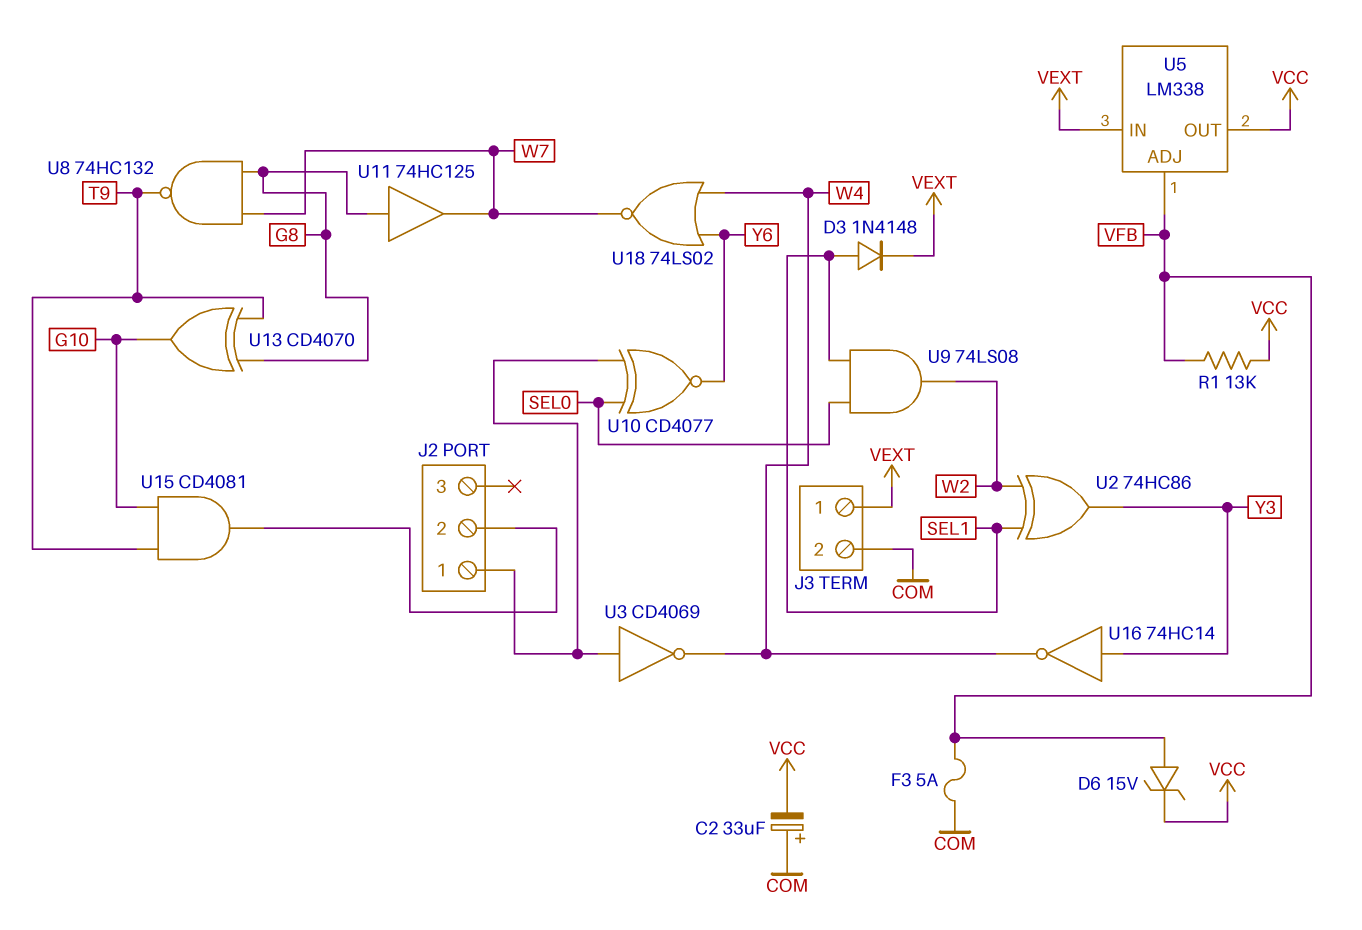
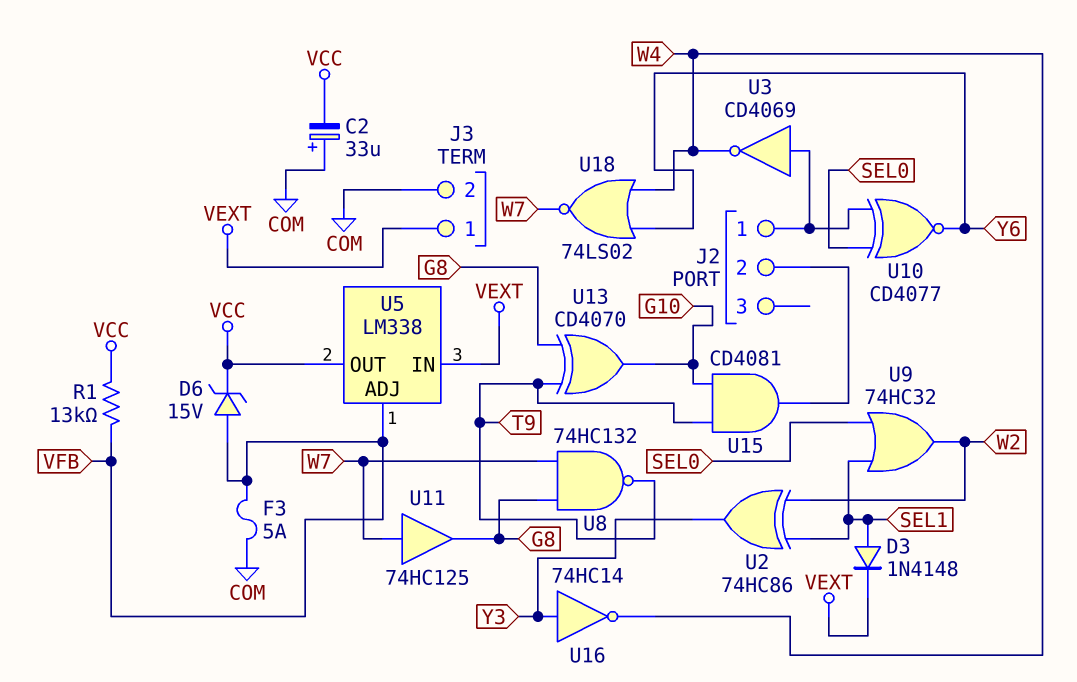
U9: AND 74LS08 (in SEL0, in SEL1, out W2) -> OR 74HC32 (in SEL0, in SEL1, out W2)
U11: buffer 74HC125 (in G8, out W7) -> buffer 74HC125 (in W7, out G8)

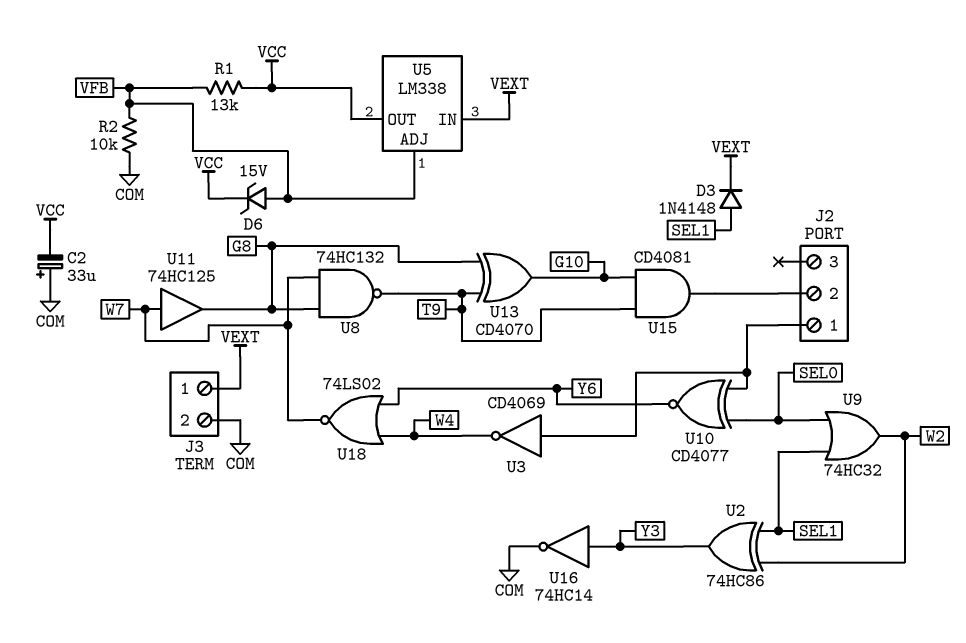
F3: 5A (COM, VFB) -> none
R2: none -> 10k (COM, VFB)
U16: NOT 74HC14 (in Y3, out W4) -> NOT 74HC14 (in Y3, out COM)

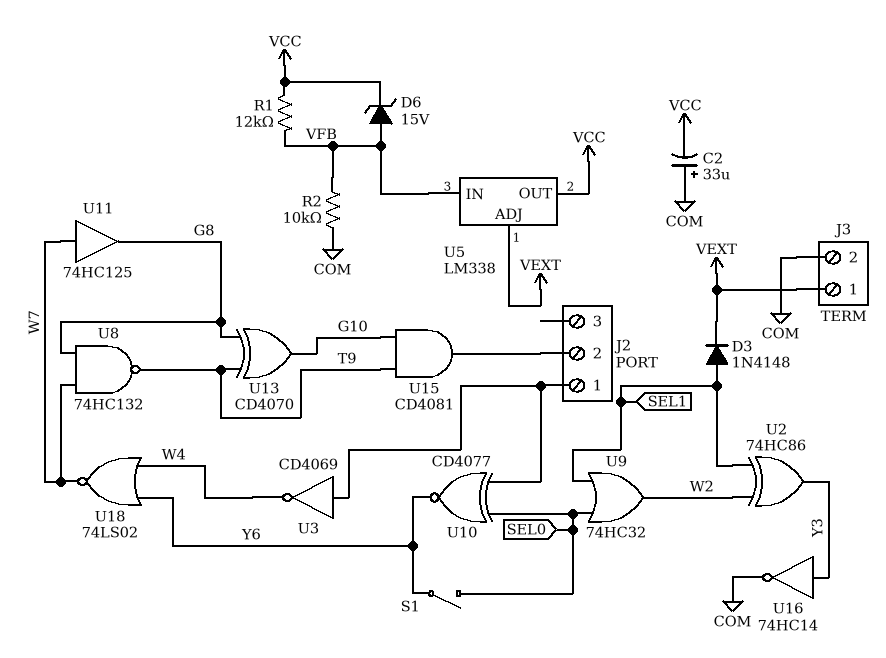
R1: 13k (VCC, VFB) -> 12k (VCC, VFB)
S1: none -> switch (SEL0, Y6)
U5 pin ADJ: VFB -> VEXT
U5 pin IN: VEXT -> VFB

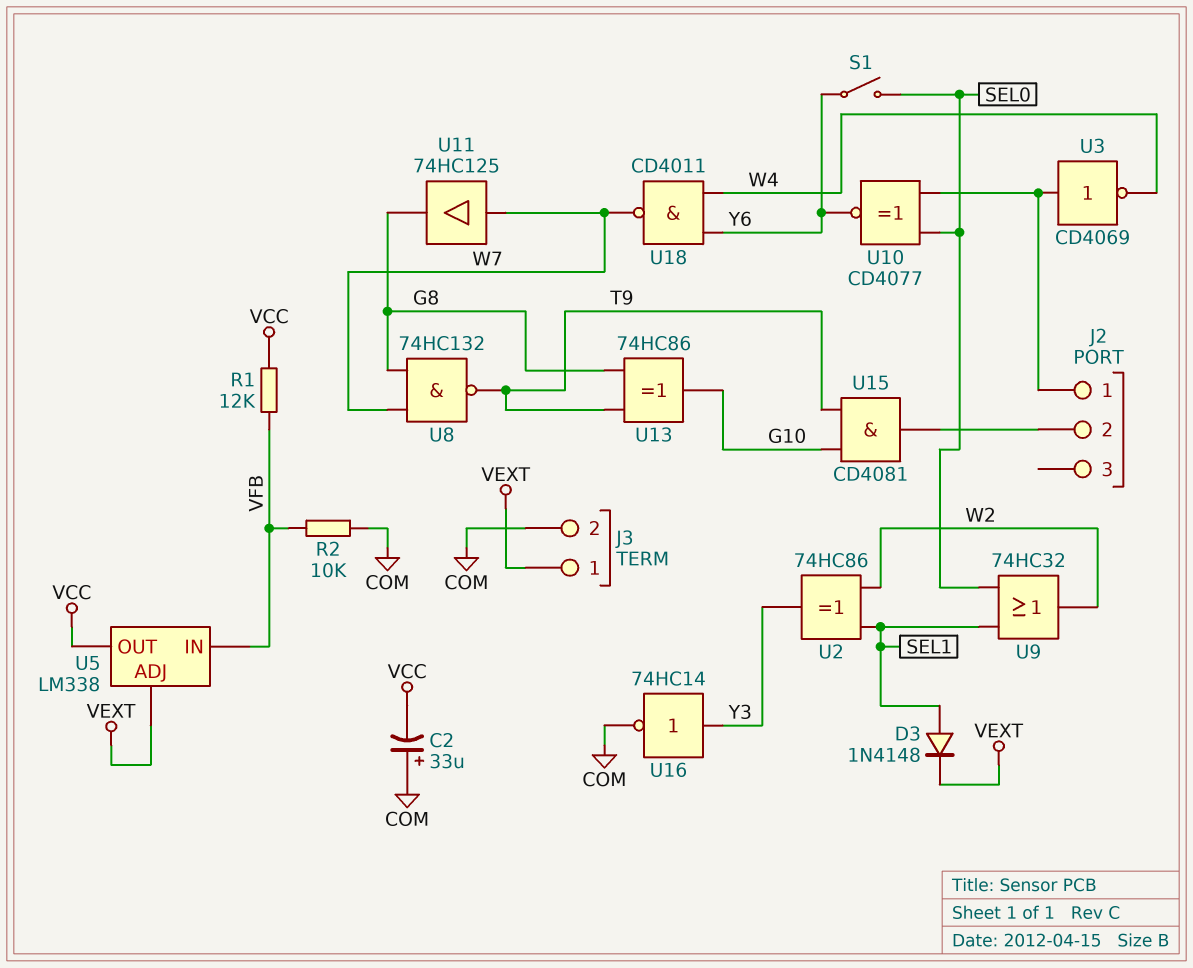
D6: zener 15V (A VFB, K VCC) -> none
U13: XOR CD4070 (in G8, in T9, out G10) -> XOR 74HC86 (in G8, in T9, out G10)
U18: NOR 74LS02 (in W4, in Y6, out W7) -> NAND CD4011 (in W4, in Y6, out W7)

